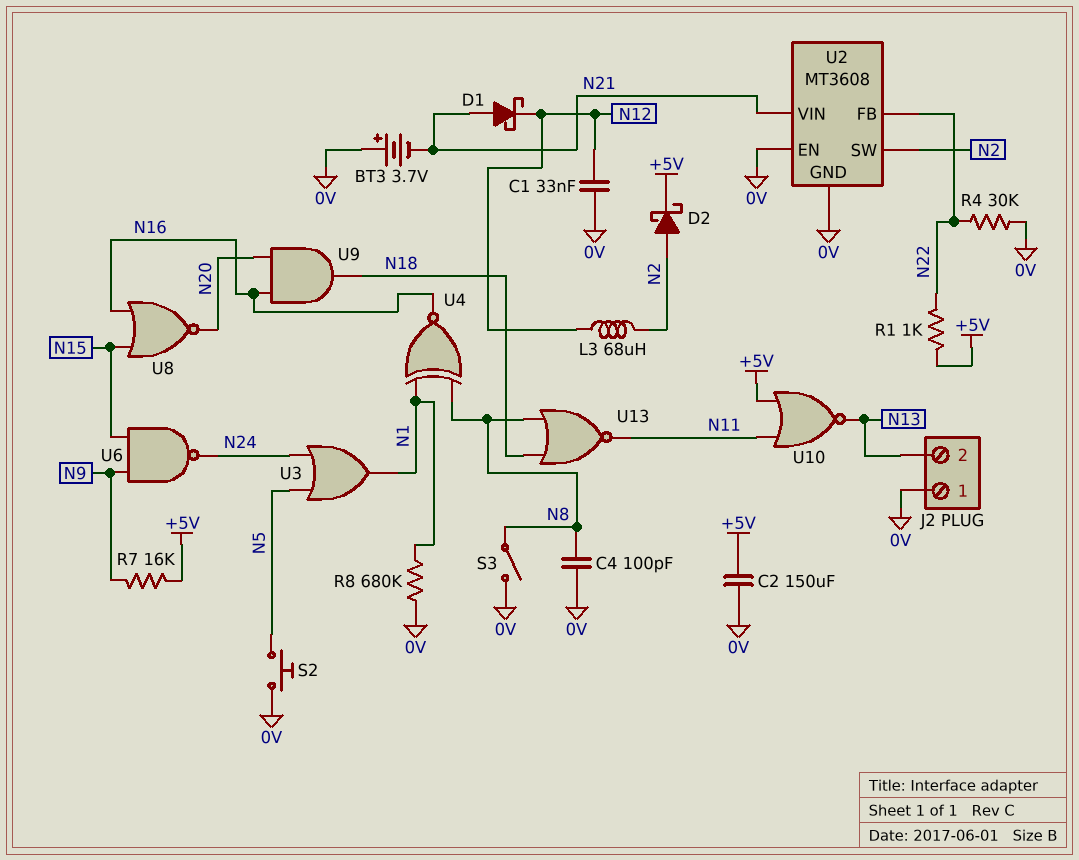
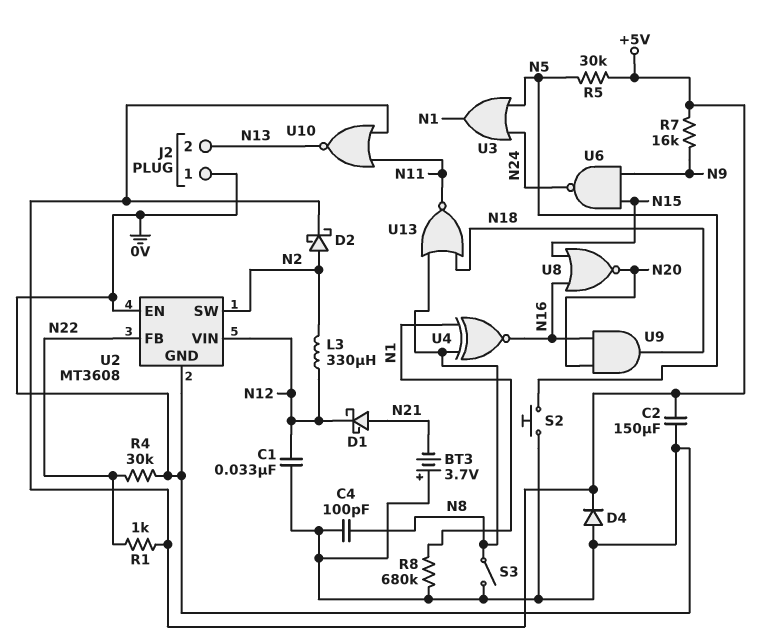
D4: none -> diode (A 0V, K +5V)
L3: 68uH (N2, N12) -> 330uH (N2, N12)
R5: none -> 30k (+5V, N5)
U2 pin VIN: N21 -> N12

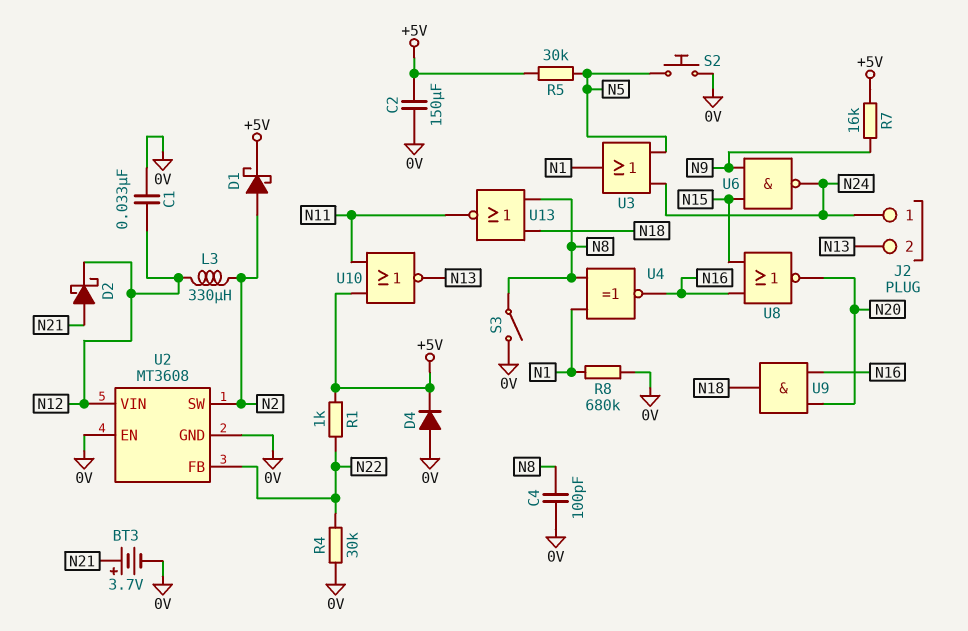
BT3: 3.7V (plus 0V, minus N21) -> 3.7V (plus N21, minus 0V)
D1: schottky (A N21, K N12) -> schottky (A N2, K +5V)
D2: schottky (A N2, K +5V) -> schottky (A N21, K N12)
J2 pin 1: 0V -> N24

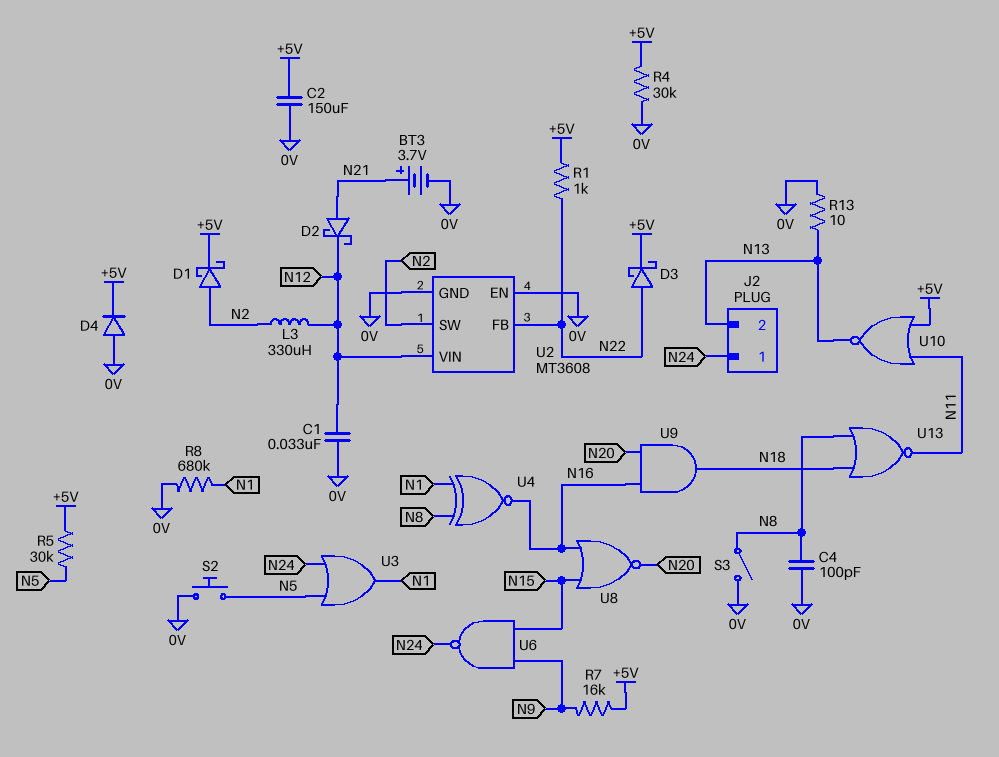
D3: none -> schottky (A N22, K +5V)
R4: 30k (0V, N22) -> 30k (+5V, 0V)
R13: none -> 10 (0V, N13)

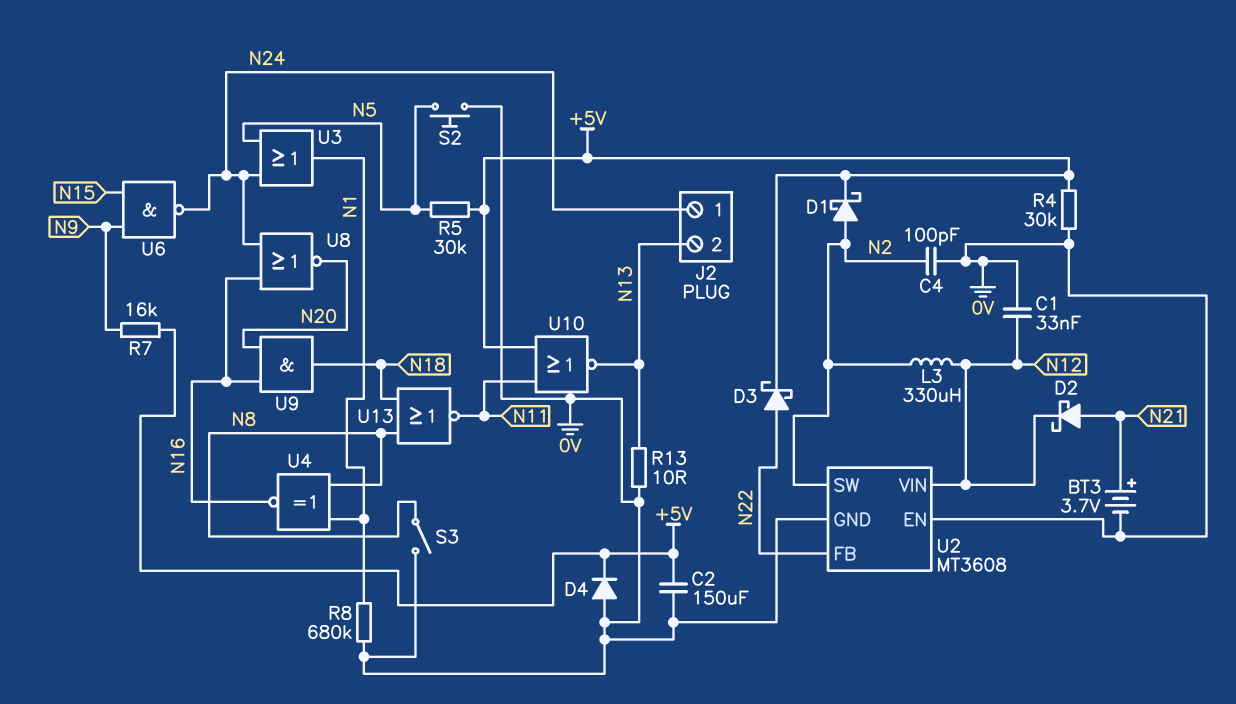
C4: 100pF (0V, N8) -> 100pF (0V, N2)
R1: 1k (+5V, N22) -> none
U8: NOR (in N15, in N16, out N20) -> NOR (in N16, in N24, out N20)

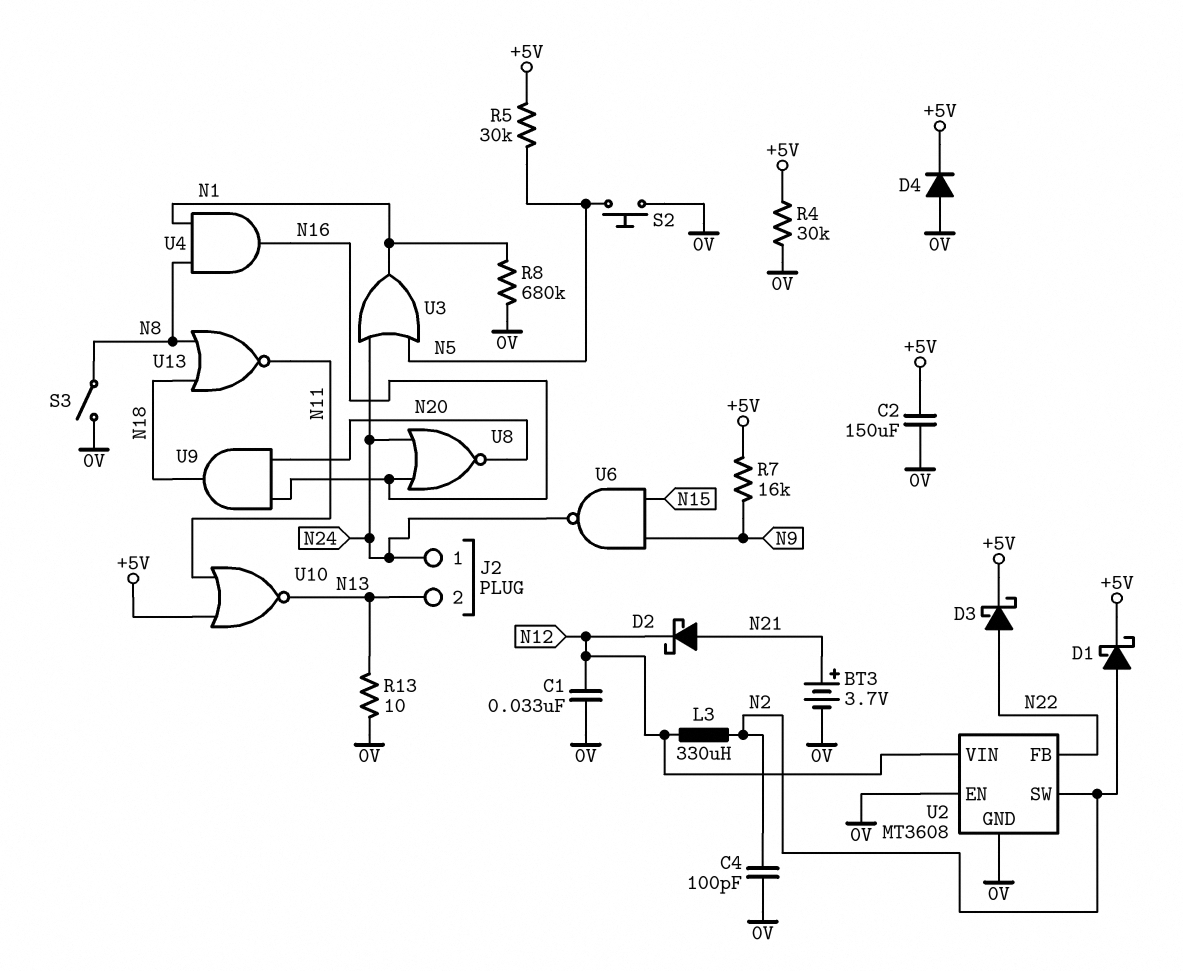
U4: XNOR (in N1, in N8, out N16) -> AND (in N1, in N8, out N16)

